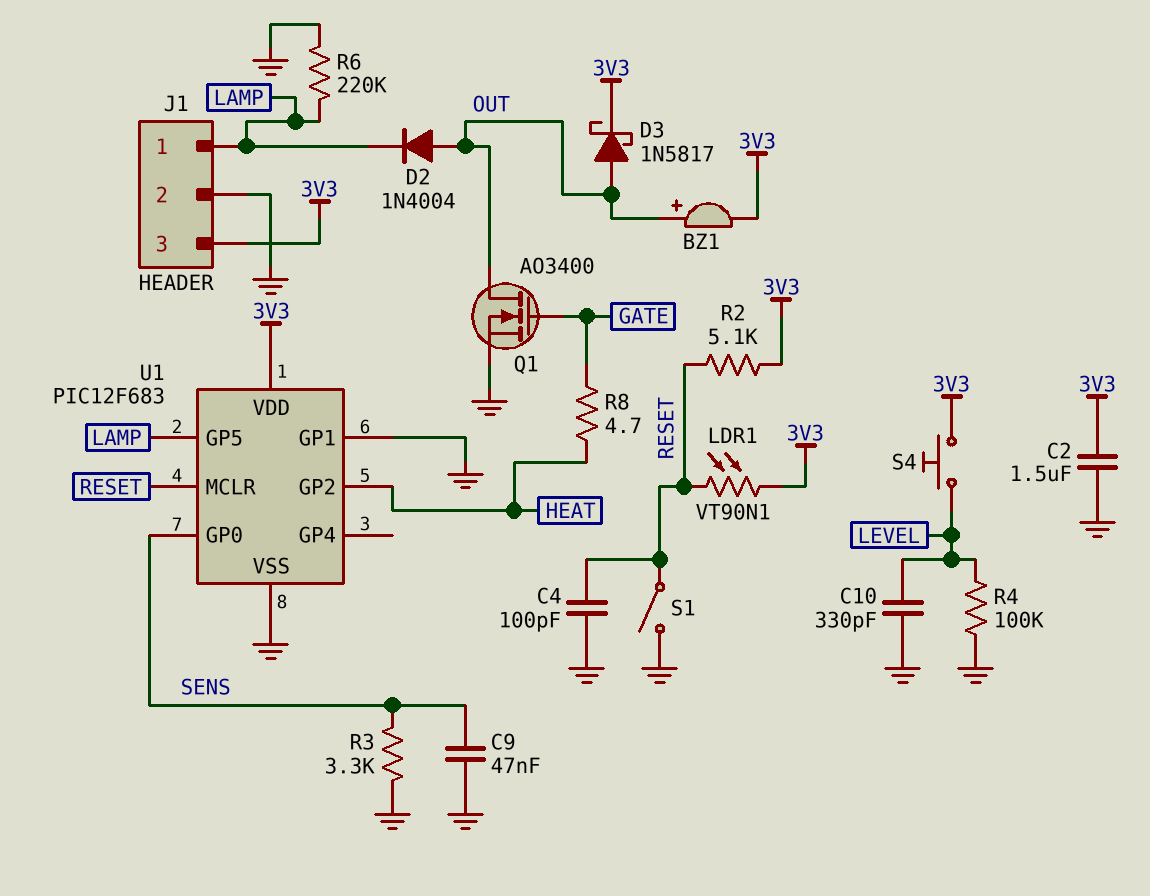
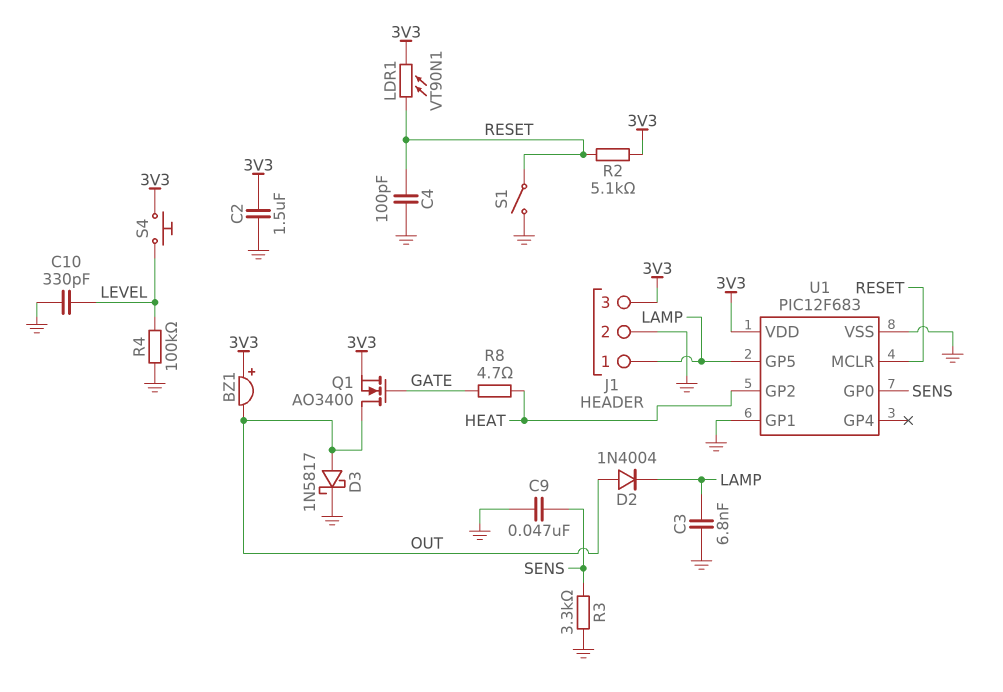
BZ1: buzzer (plus OUT, minus 3V3) -> buzzer (plus 3V3, minus OUT)
C3: none -> 6.8nF (GND, LAMP)
D3: schottky 1N5817 (A OUT, K 3V3) -> schottky 1N5817 (A OUT, K GND)
Q1: NMOS AO3400 (G GATE, D OUT, S GND) -> NMOS AO3400 (G GATE, D OUT, S 3V3)
R6: 220k (GND, LAMP) -> none

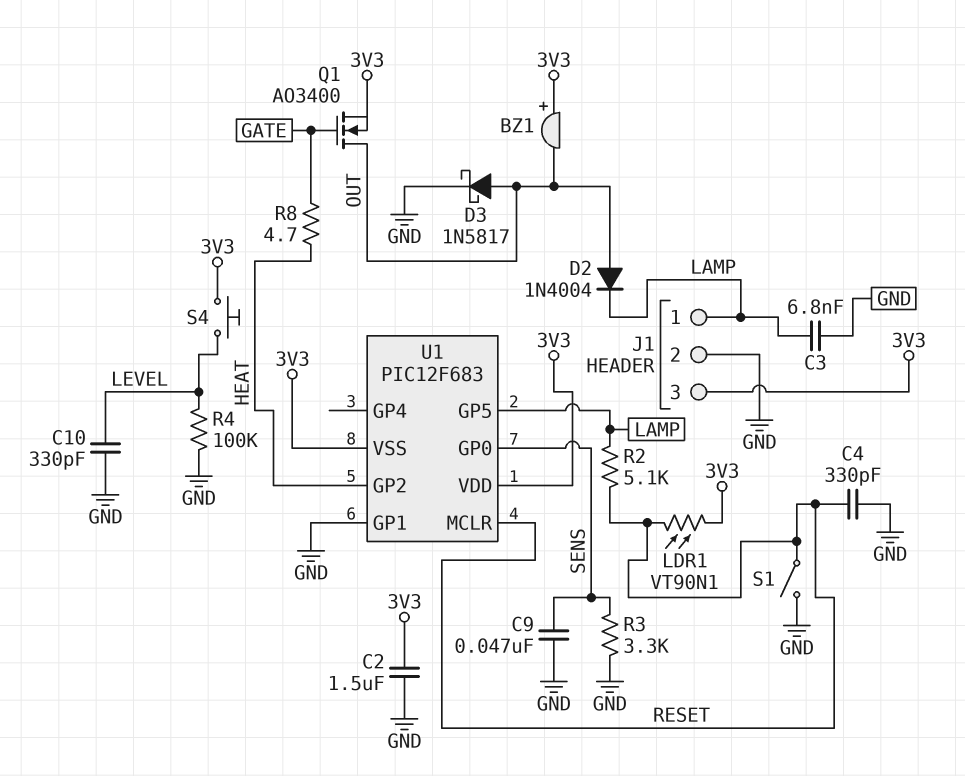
C4: 100pF (GND, RESET) -> 330pF (GND, RESET)
R2: 5.1k (3V3, RESET) -> 5.1k (LAMP, RESET)
U1 pin VSS: GND -> 3V3

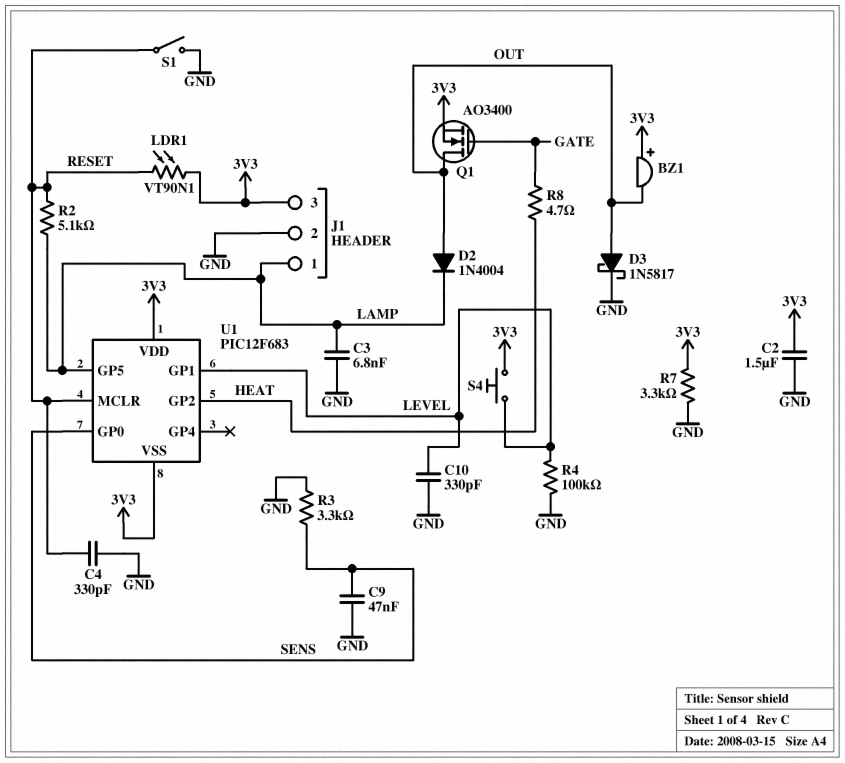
R7: none -> 3.3k (3V3, GND)
U1 pin GP1: GND -> LEVEL

